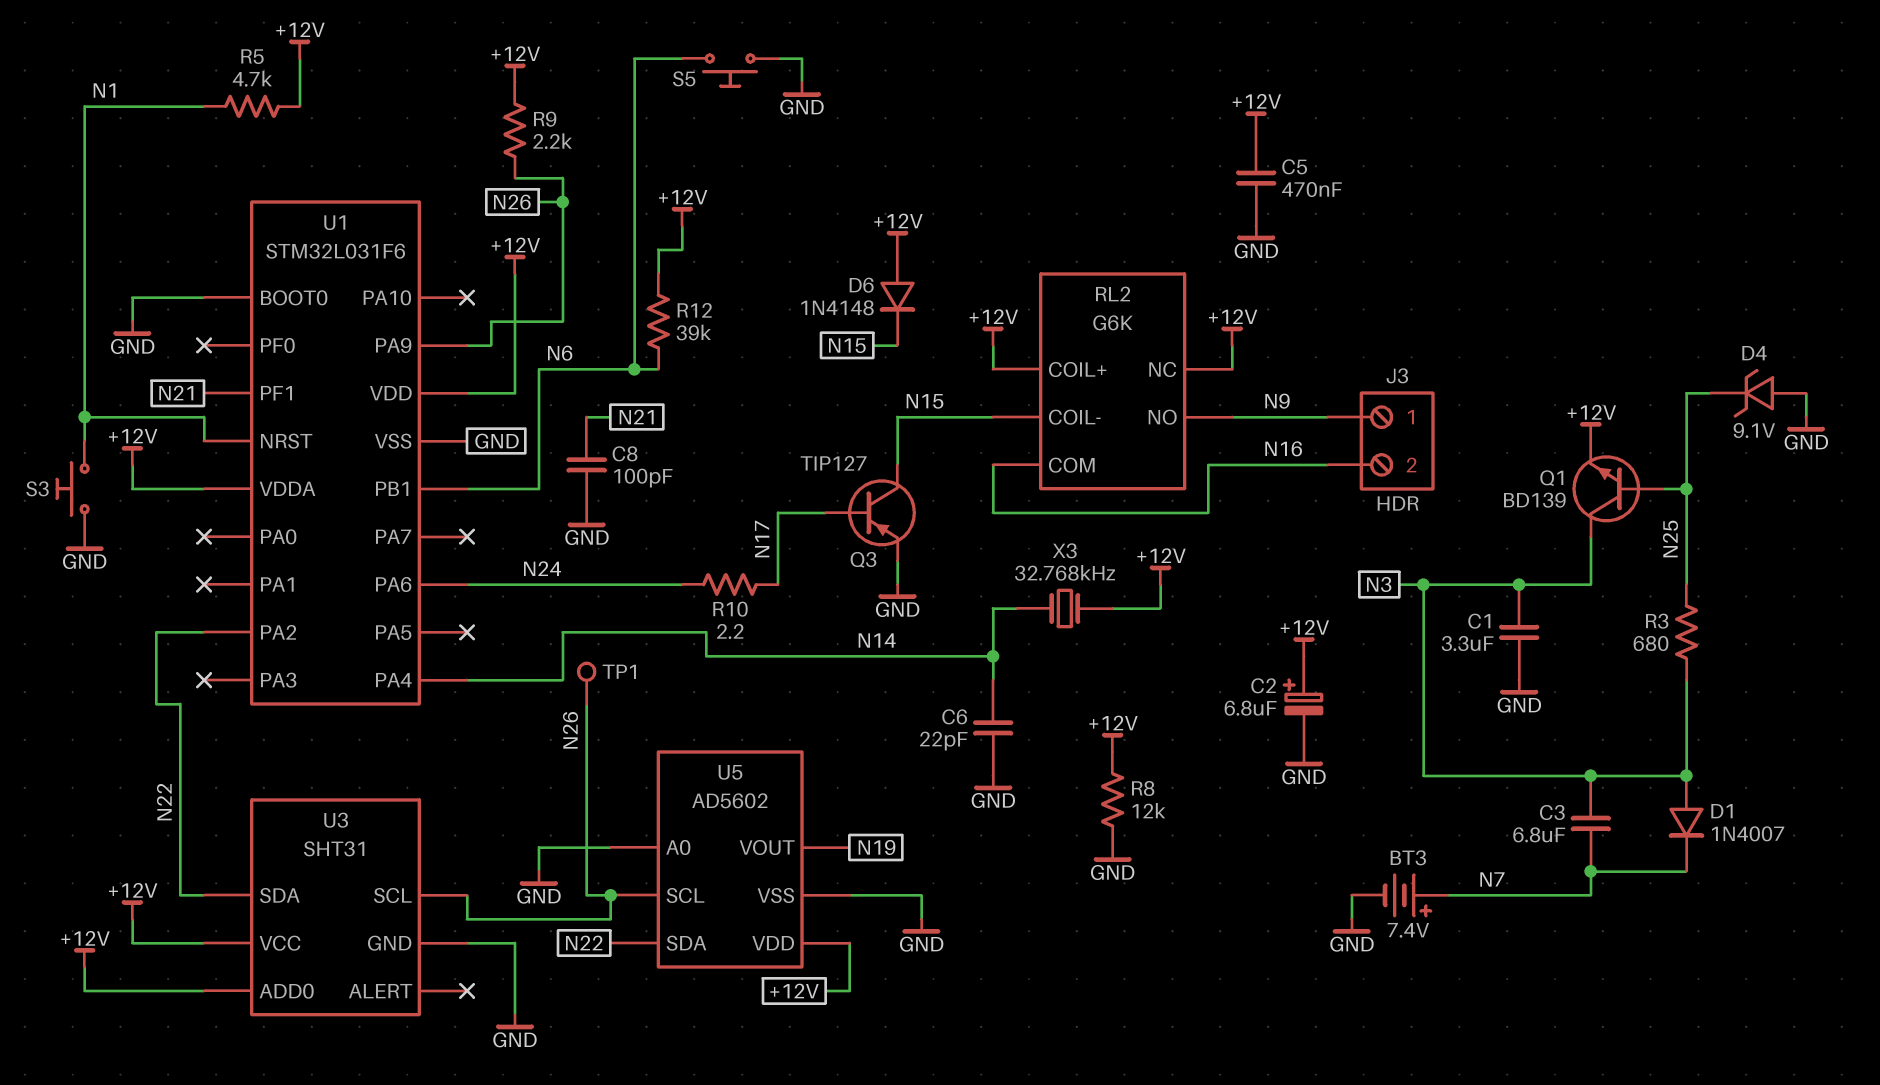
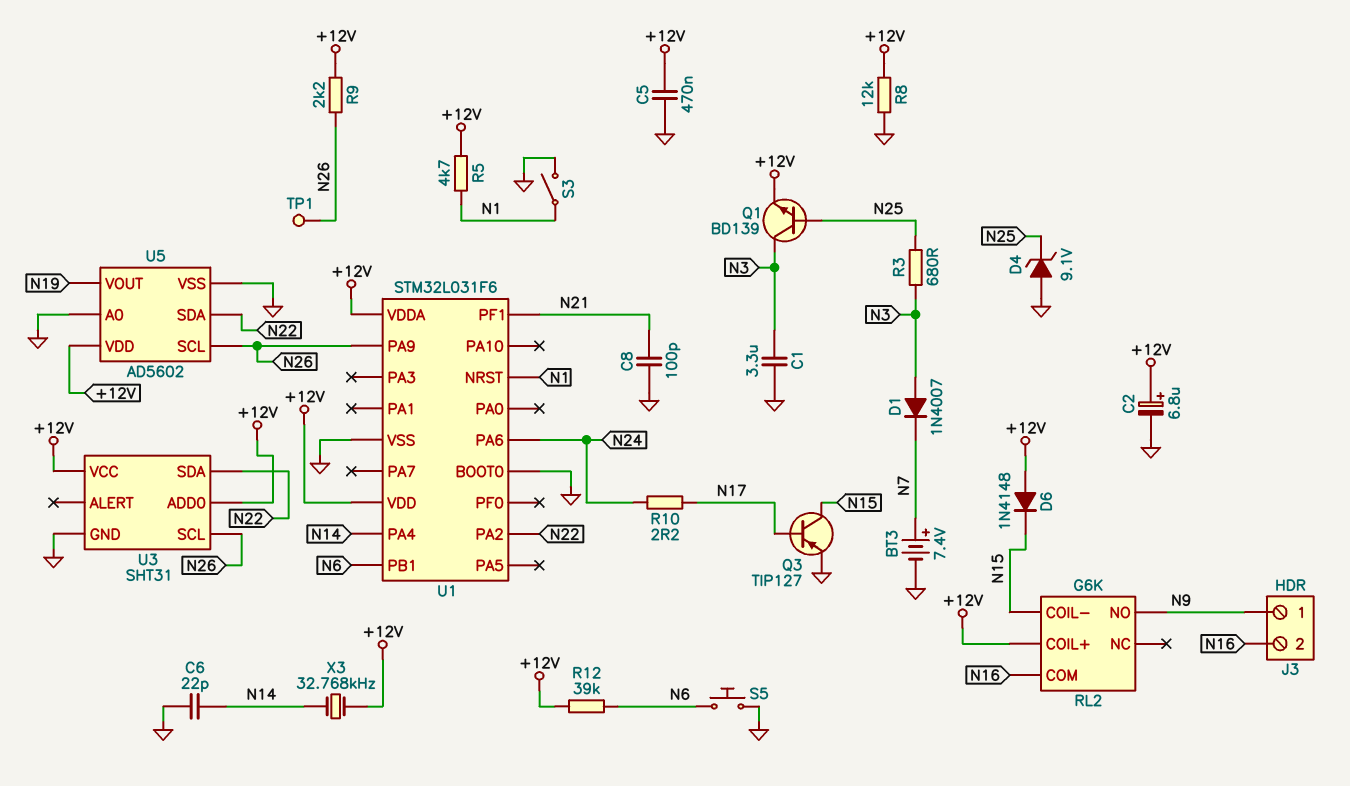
C3: 6.8uF (N3, N7) -> none
RL2 pin NC: +12V -> none
S3: button (GND, N1) -> switch (GND, N1)

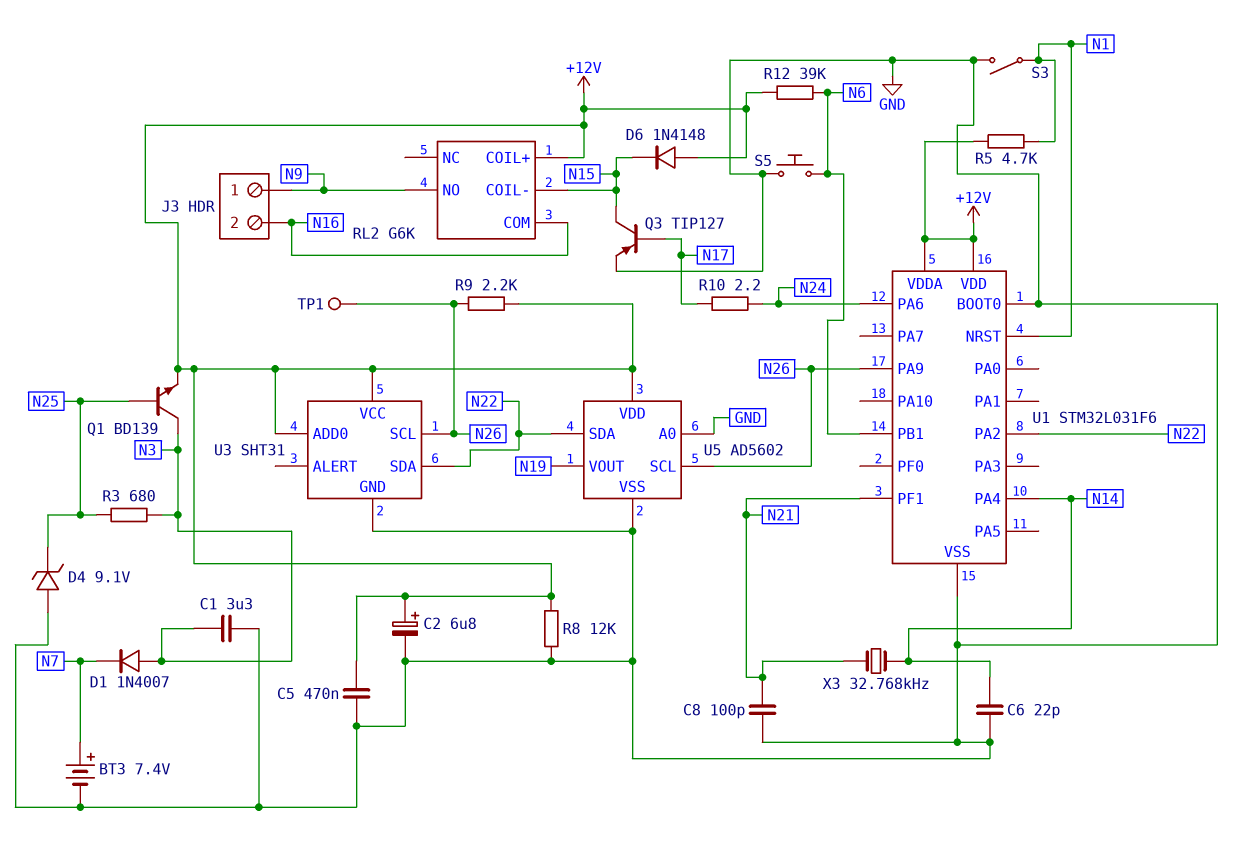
X3: 32.768kHz (+12V, N14) -> 32.768kHz (N14, N21)

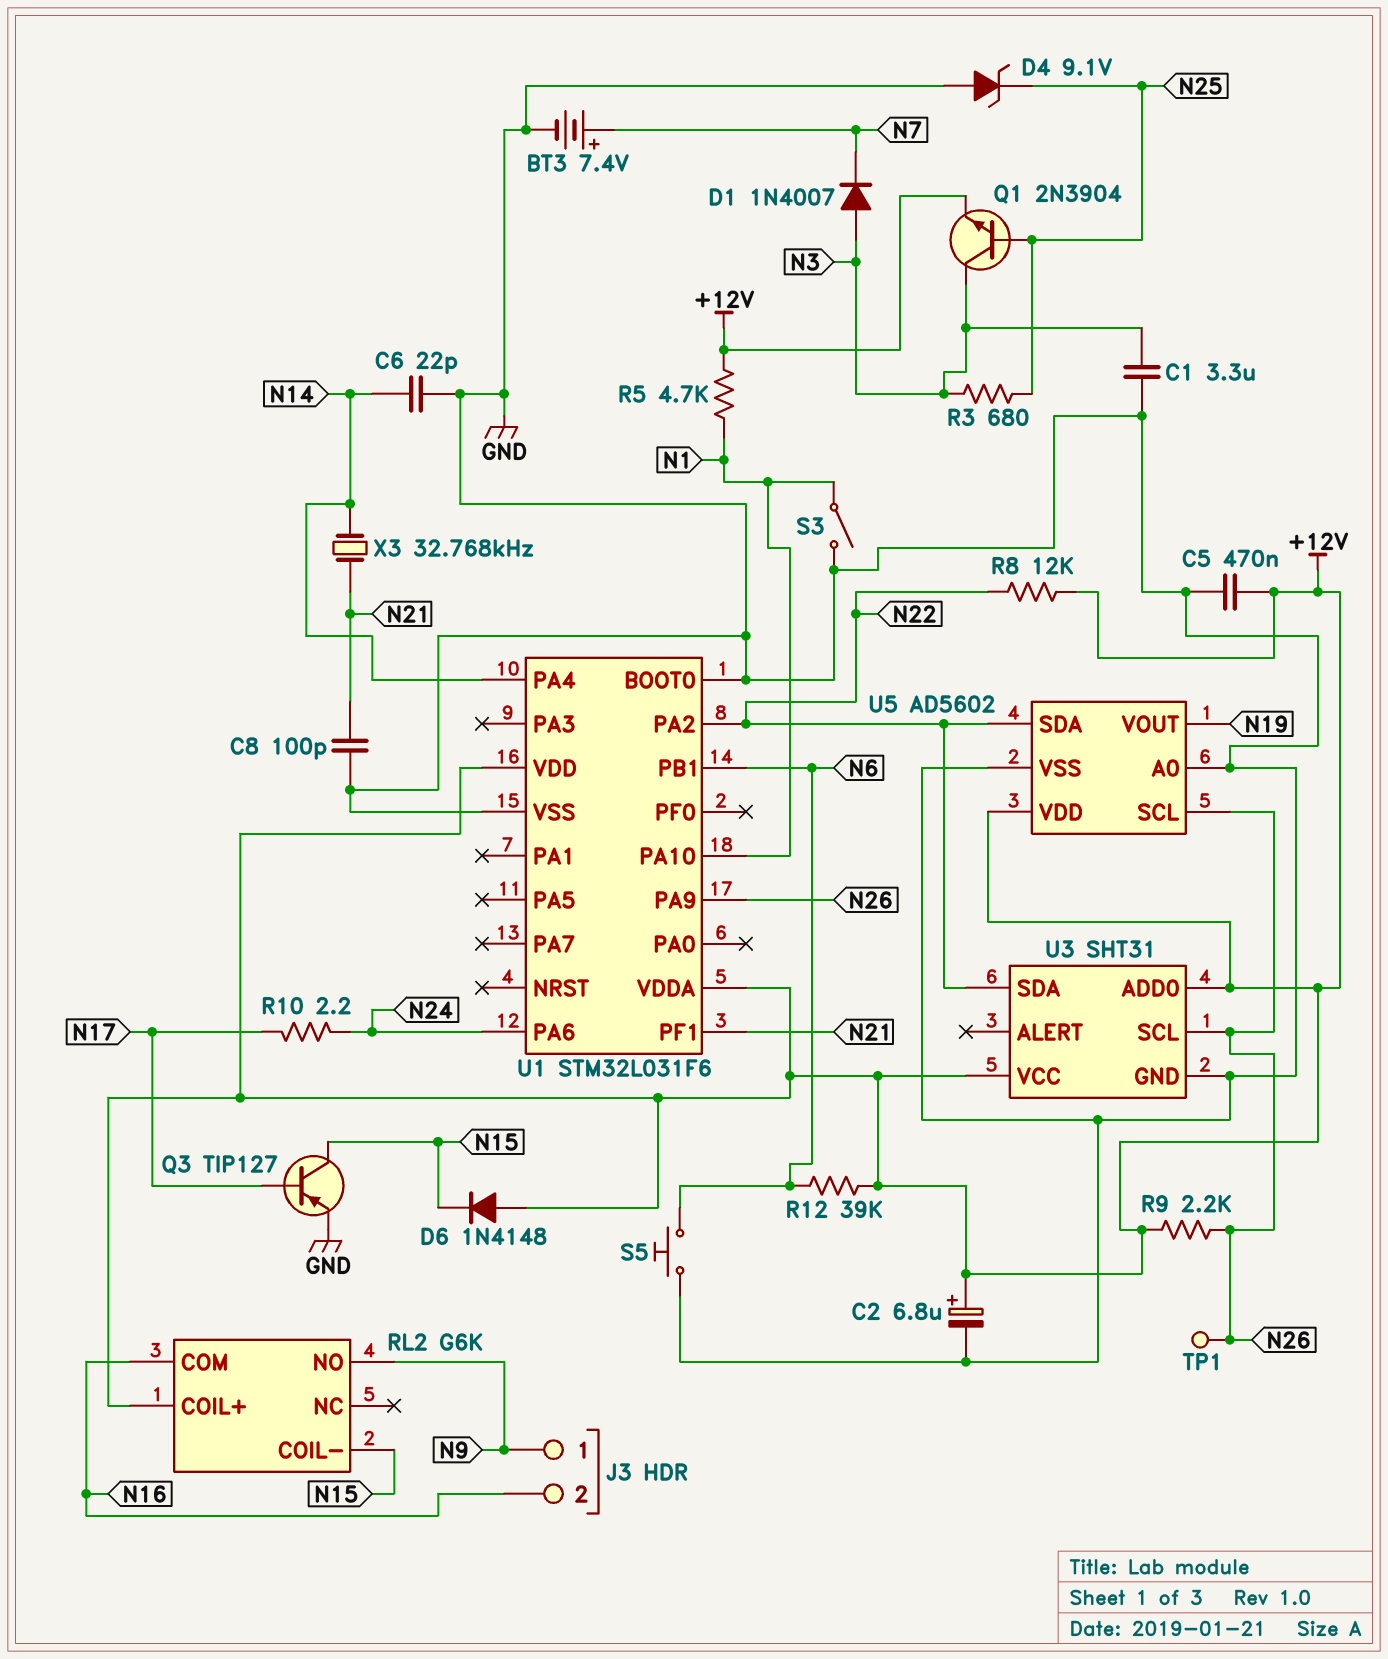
Q1: NPN BD139 (B N25, C N3, E +12V) -> NPN 2N3904 (B N25, C N3, E +12V)
R8: 12k (+12V, GND) -> 12k (+12V, N22)
U1 pin NRST: N1 -> none
U1 pin PA10: none -> N1

